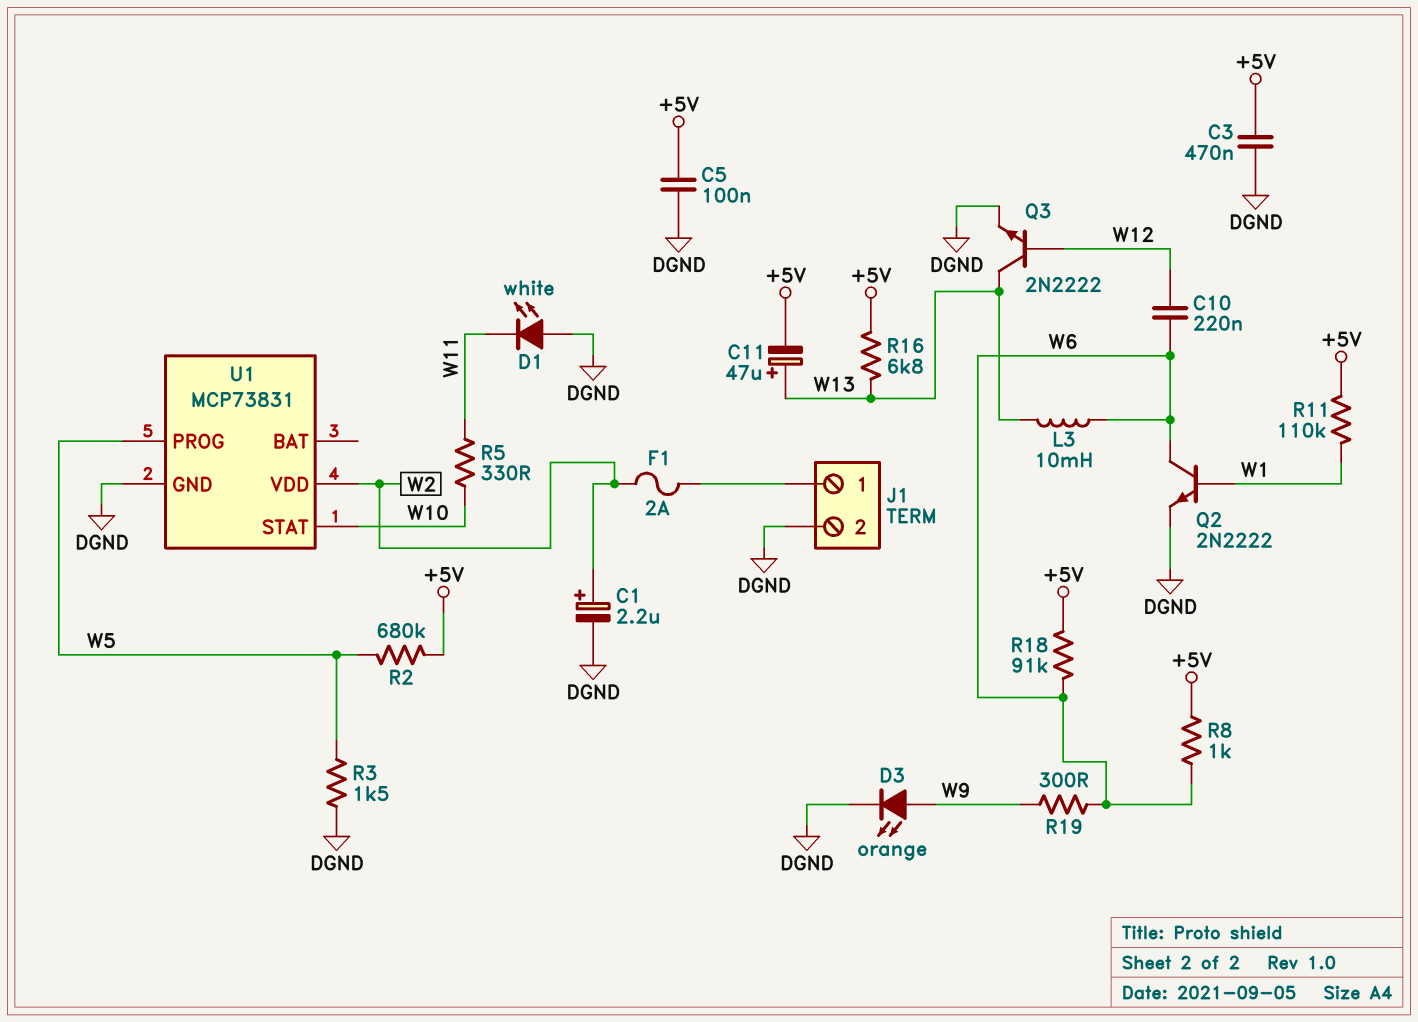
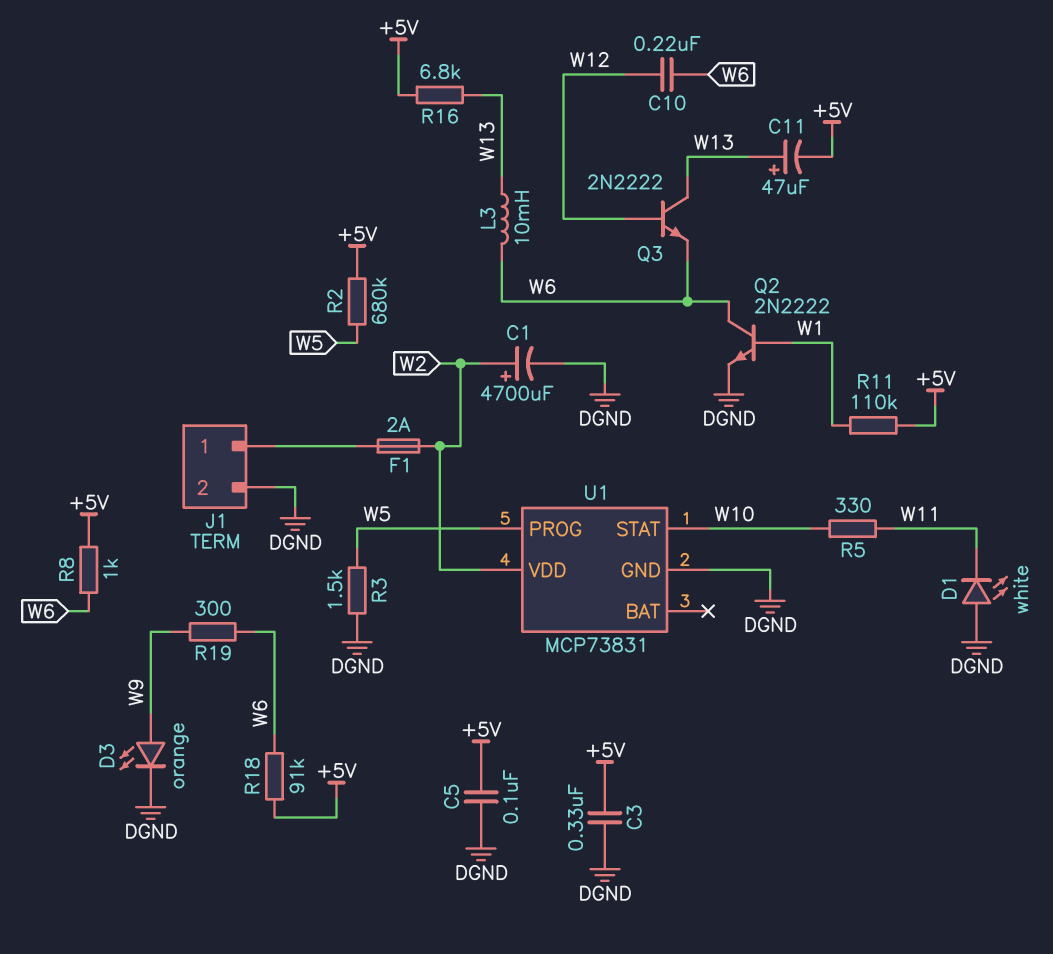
C1: 2.2uF (plus W2, minus DGND) -> 4700uF (plus W2, minus DGND)
C3: 470nF (+5V, DGND) -> 330nF (+5V, DGND)
Q3: NPN 2N2222 (B W12, C W13, E DGND) -> NPN 2N2222 (B W12, C W13, E W6)

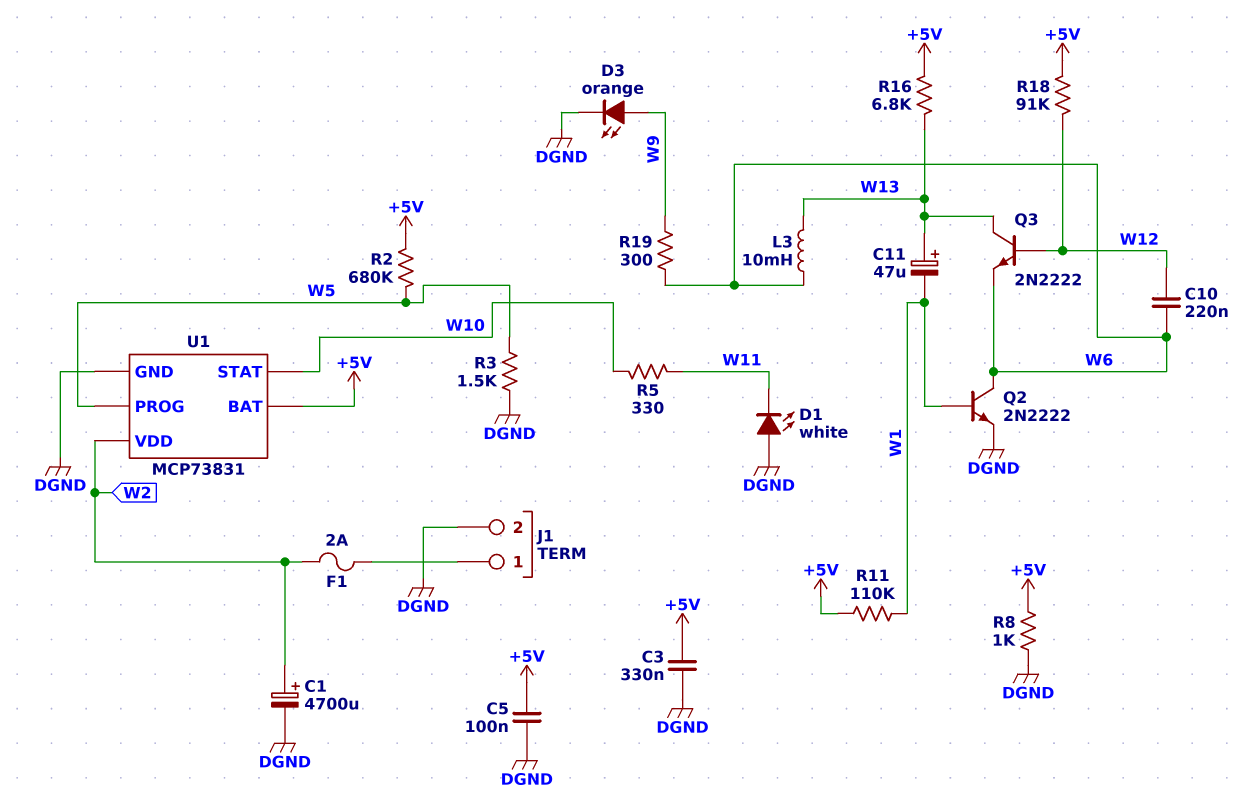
C11: 47uF (plus W13, minus +5V) -> 47uF (plus W13, minus W1)
R8: 1k (+5V, W6) -> 1k (+5V, DGND)
R18: 91k (+5V, W6) -> 91k (+5V, W12)
U1 pin BAT: none -> +5V

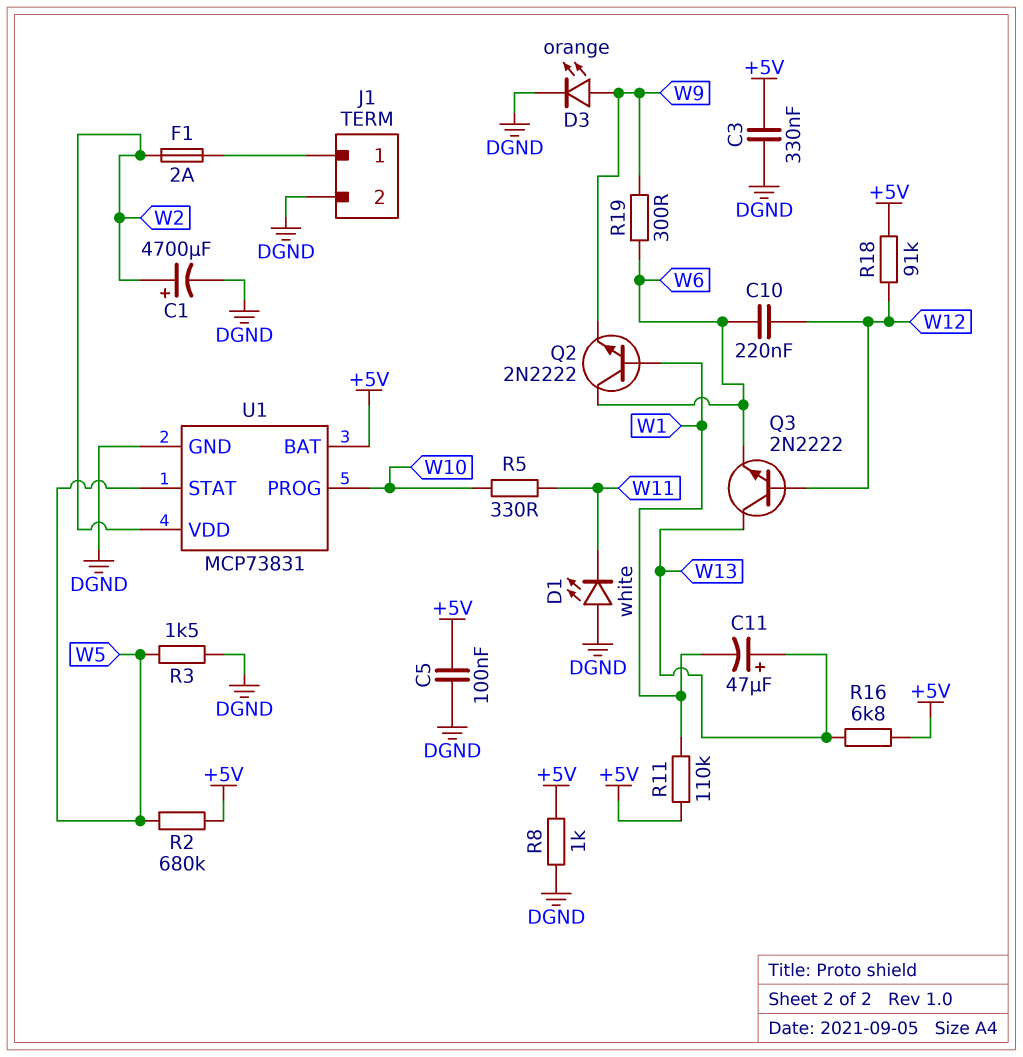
L3: 10mH (W6, W13) -> none
Q2: NPN 2N2222 (B W1, C W6, E DGND) -> NPN 2N2222 (B W1, C W6, E W9)
U1 pin PROG: W5 -> W10
U1 pin STAT: W10 -> W5

